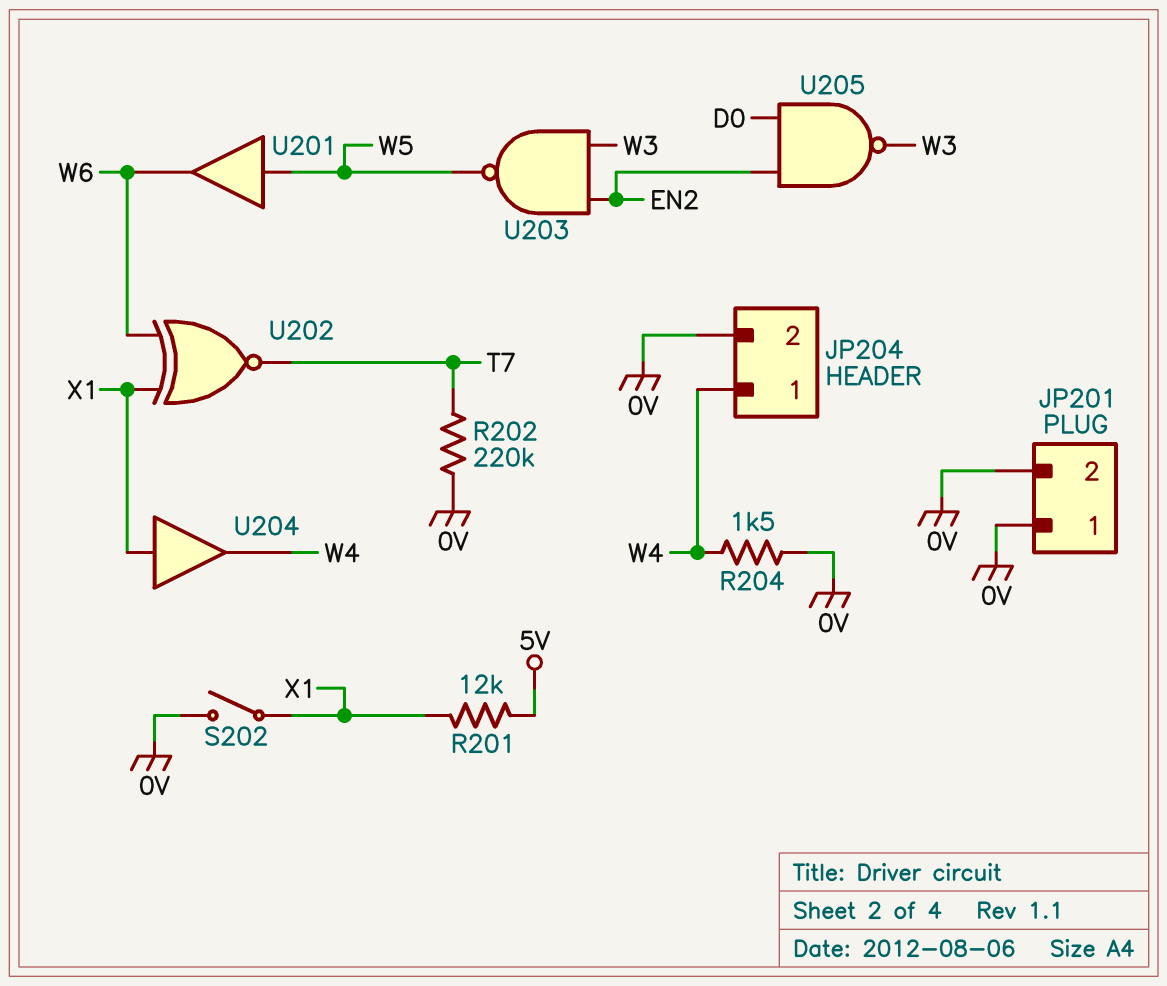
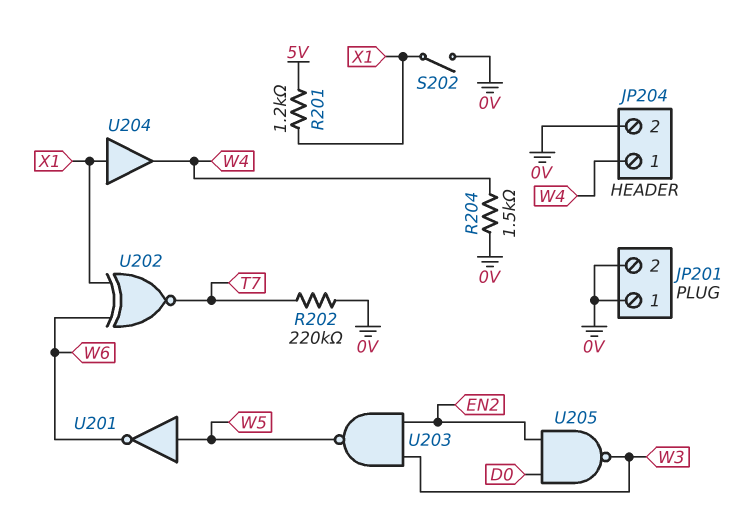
R201: 12k (5V, X1) -> 1.2k (5V, X1)
U201: buffer (in W5, out W6) -> NOT (in W5, out W6)

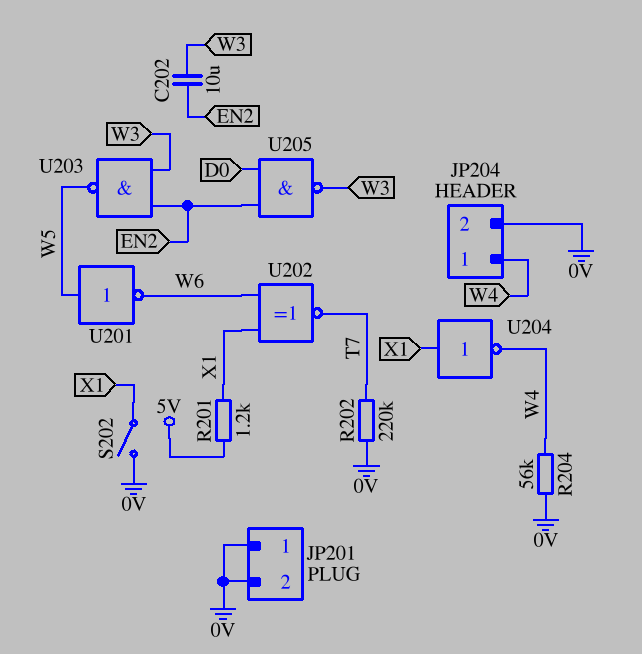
C202: none -> 10uF (EN2, W3)
R204: 1.5k (0V, W4) -> 56k (0V, W4)
U204: buffer (in X1, out W4) -> NOT (in X1, out W4)

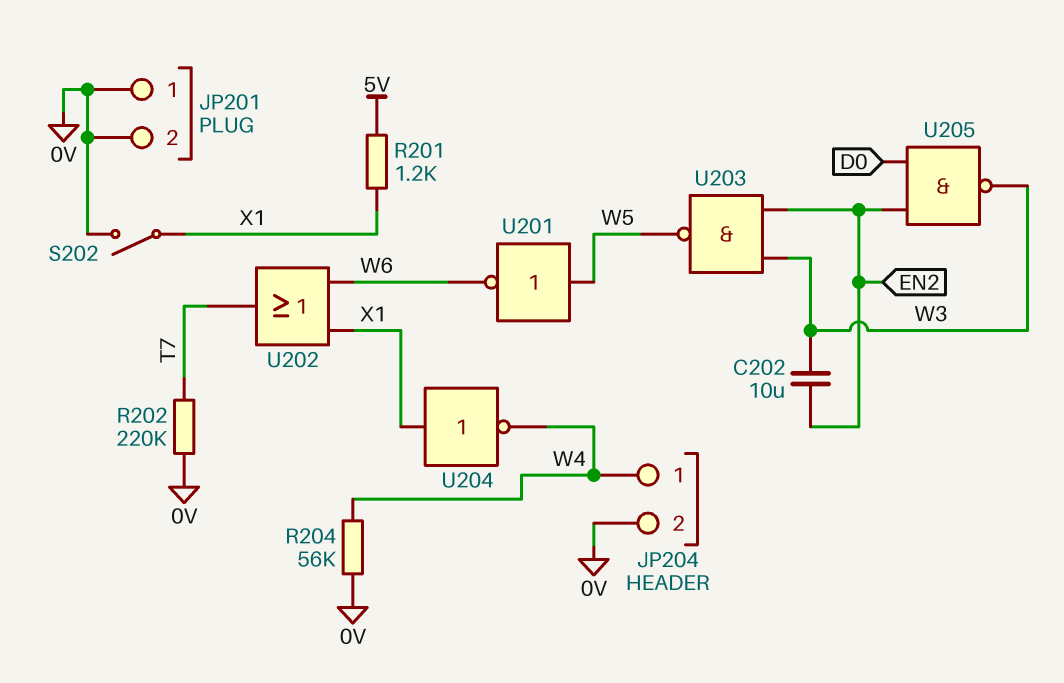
U202: XNOR (in W6, in X1, out T7) -> OR (in W6, in X1, out T7)

